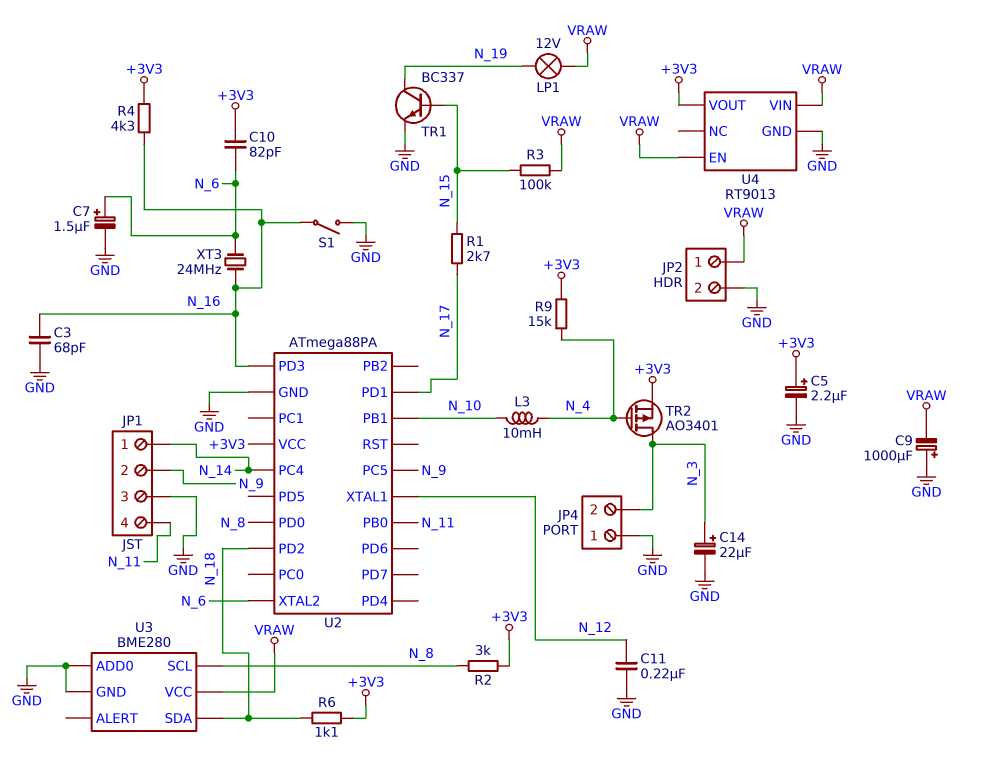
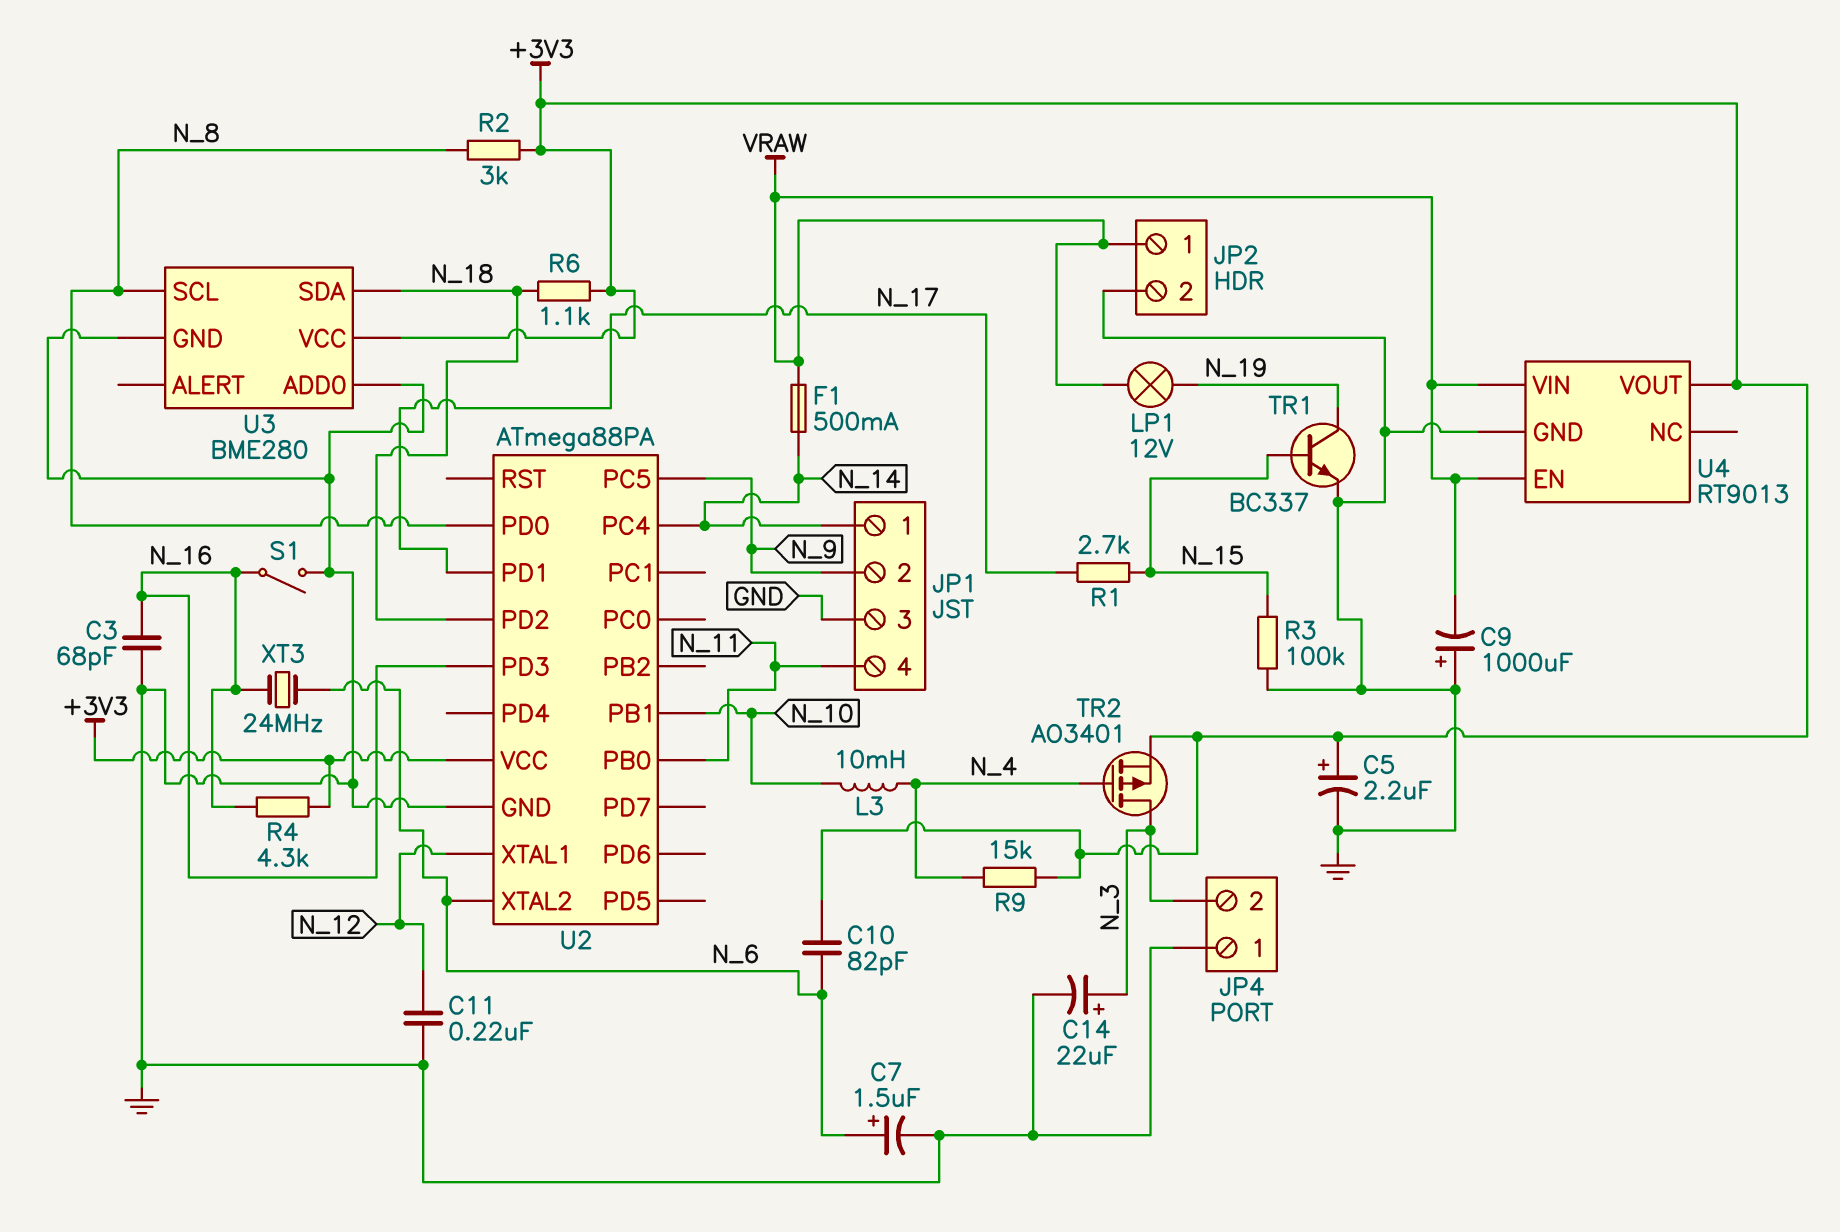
F1: none -> 500mA (N_14, VRAW)
R3: 100k (N_15, VRAW) -> 100k (GND, N_15)
U3 pin VCC: VRAW -> +3V3

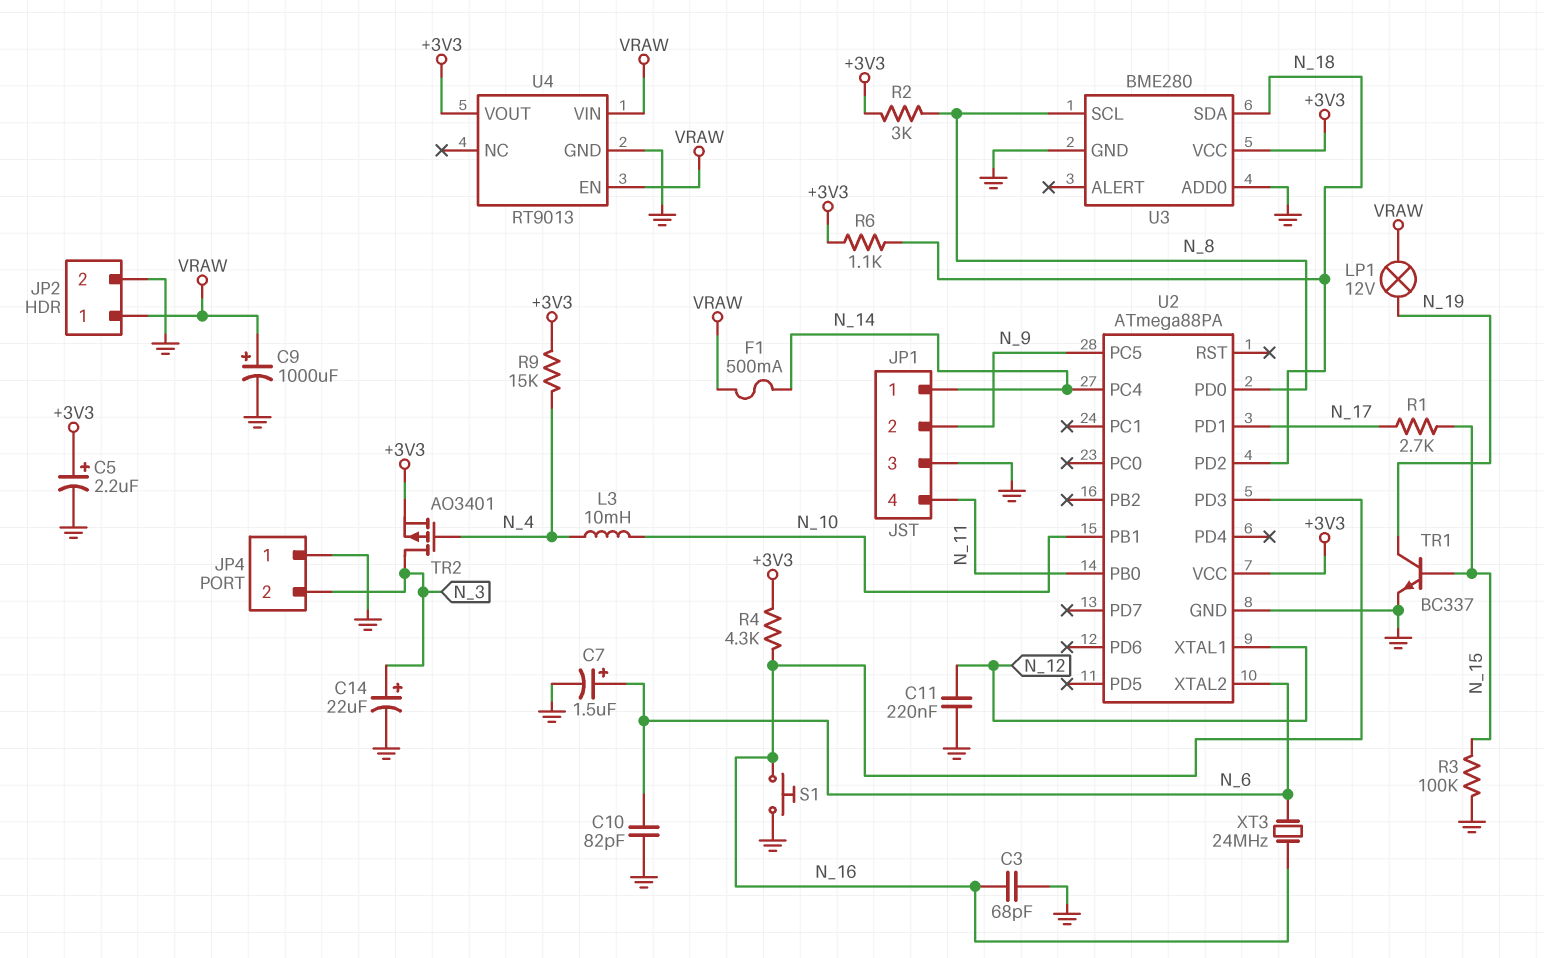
C9: 1000uF (plus GND, minus VRAW) -> 1000uF (plus VRAW, minus GND)
C10: 82pF (+3V3, N_6) -> 82pF (GND, N_6)
S1: switch (GND, N_16) -> button (GND, N_16)

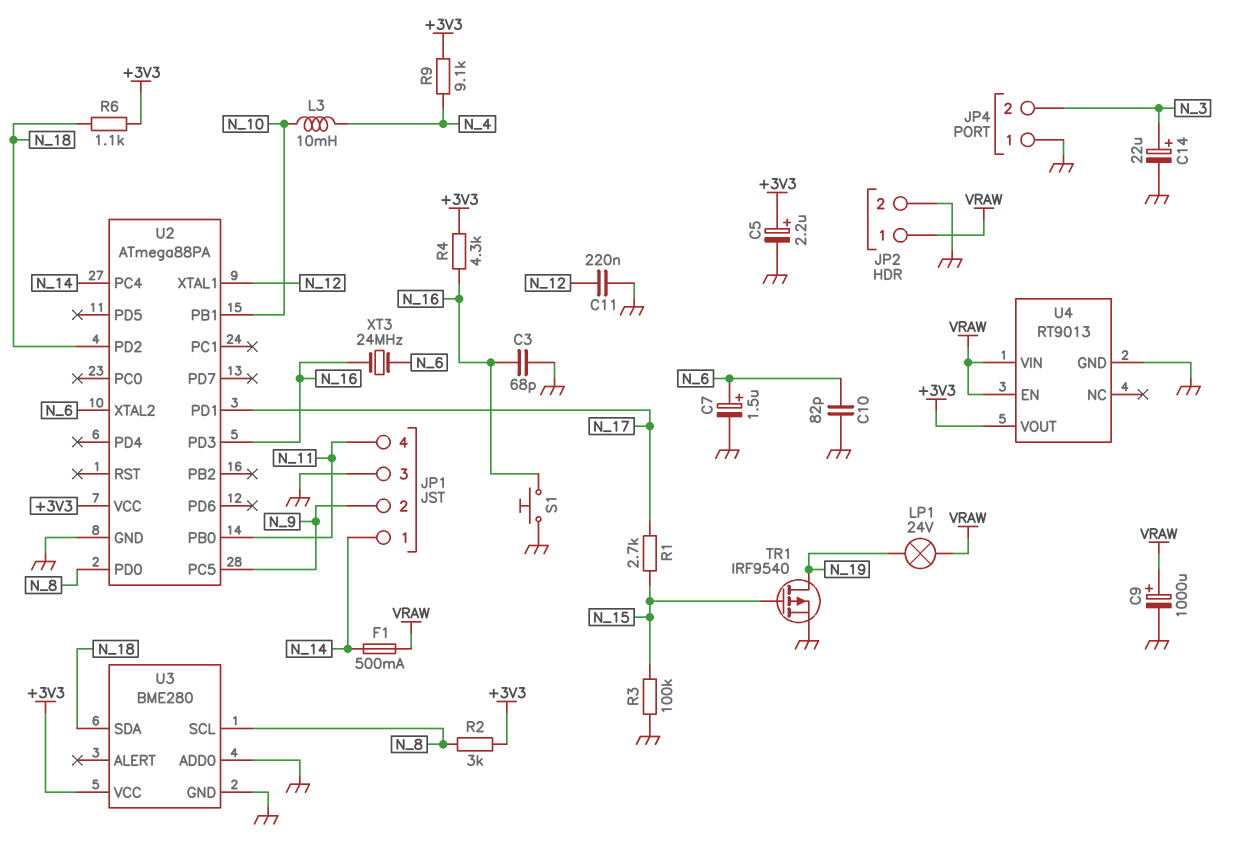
LP1: lamp 12V (N_19, VRAW) -> lamp 24V (N_19, VRAW)
R9: 15k (+3V3, N_4) -> 9.1k (+3V3, N_4)
TR1: NPN BC337 (B N_15, C N_19, E GND) -> PMOS IRF9540 (G N_15, D N_19, S GND)
TR2: PMOS AO3401 (G N_4, D N_3, S +3V3) -> none

